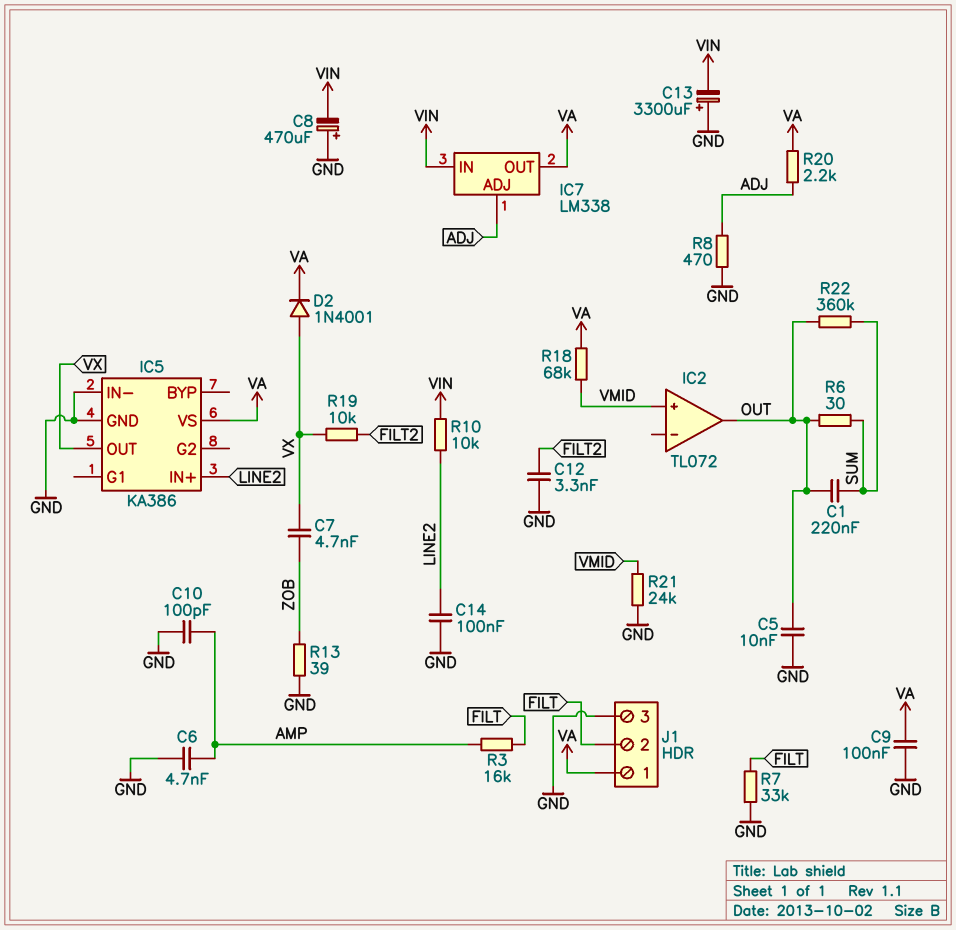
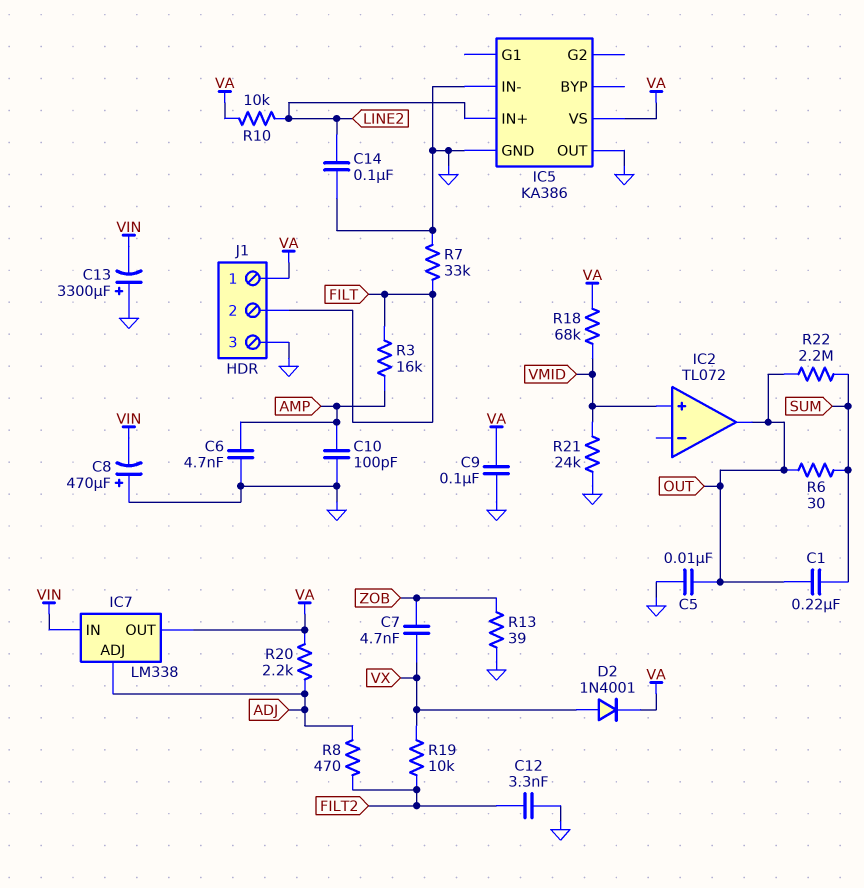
IC5 pin OUT: VX -> GND
R8: 470 (ADJ, GND) -> 470 (ADJ, FILT2)
R10: 10k (LINE2, VIN) -> 10k (LINE2, VA)
R22: 360k (OUT, SUM) -> 2.2M (OUT, SUM)

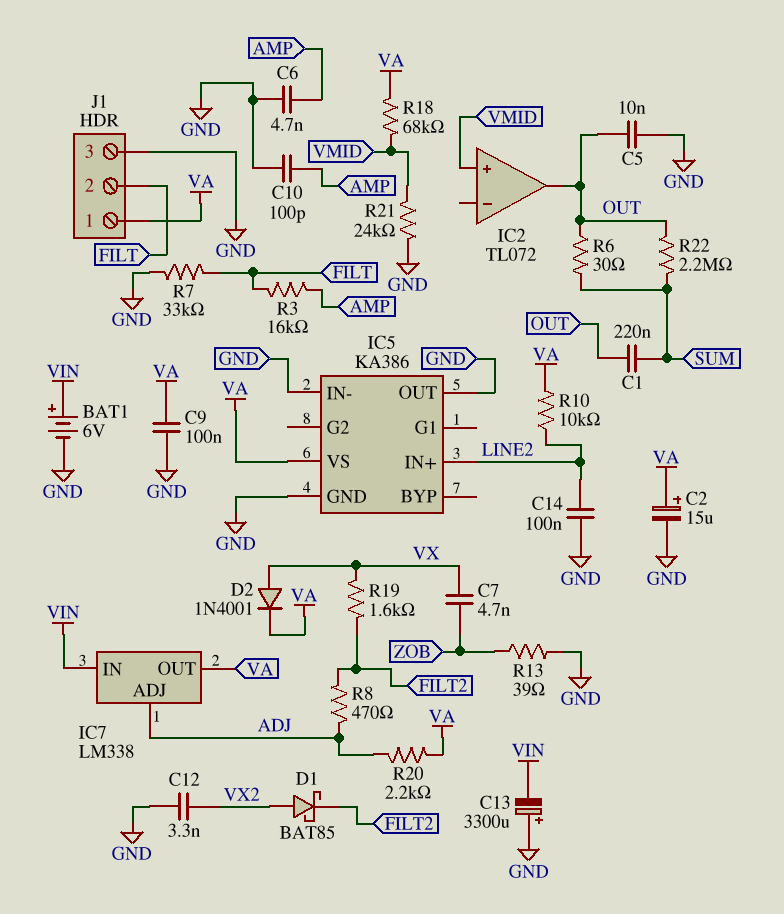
BAT1: none -> 6V (plus VIN, minus GND)
C2: none -> 15uF (plus VA, minus GND)
C8: 470uF (plus GND, minus VIN) -> none
C12: 3.3nF (FILT2, GND) -> 3.3nF (GND, VX2)
D1: none -> schottky BAT85 (A VX2, K FILT2)
R19: 10k (FILT2, VX) -> 1.6k (FILT2, VX)

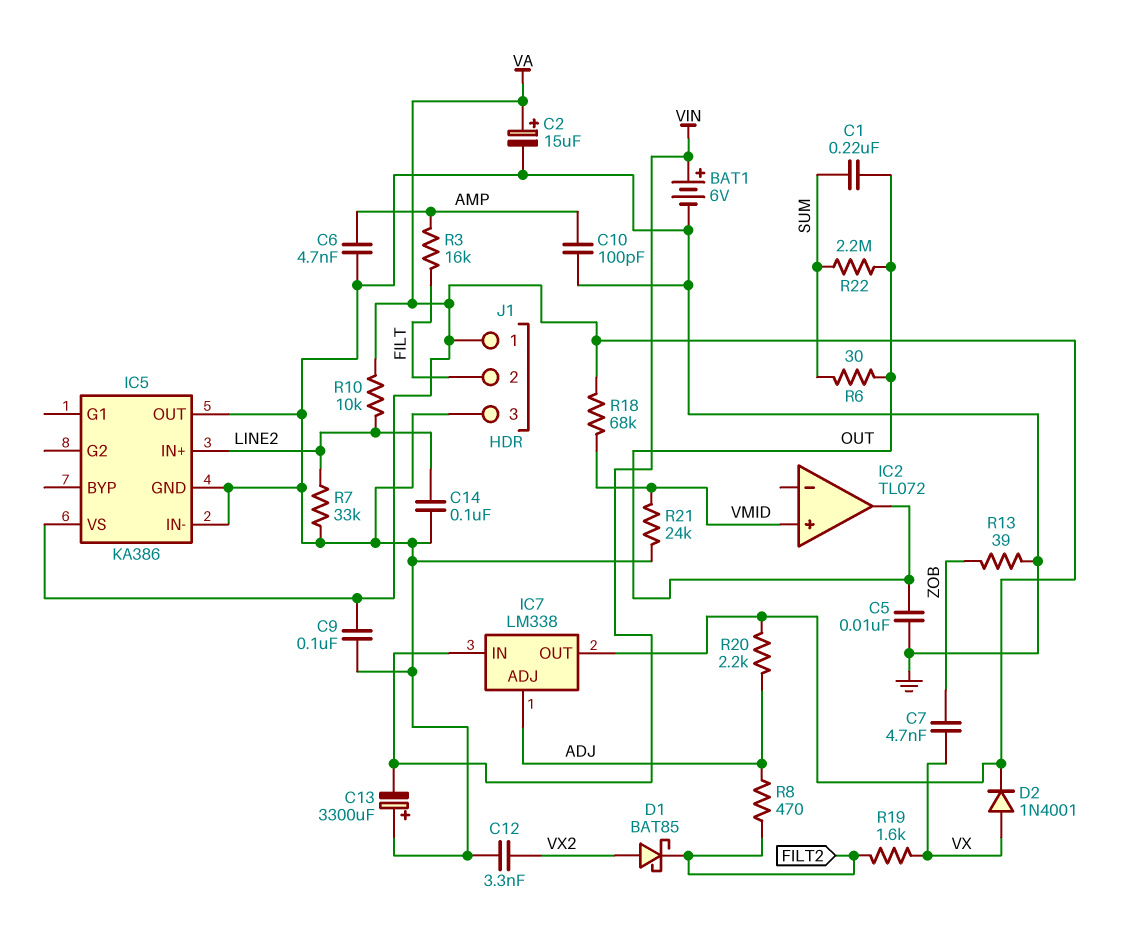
R7: 33k (FILT, GND) -> 33k (GND, LINE2)

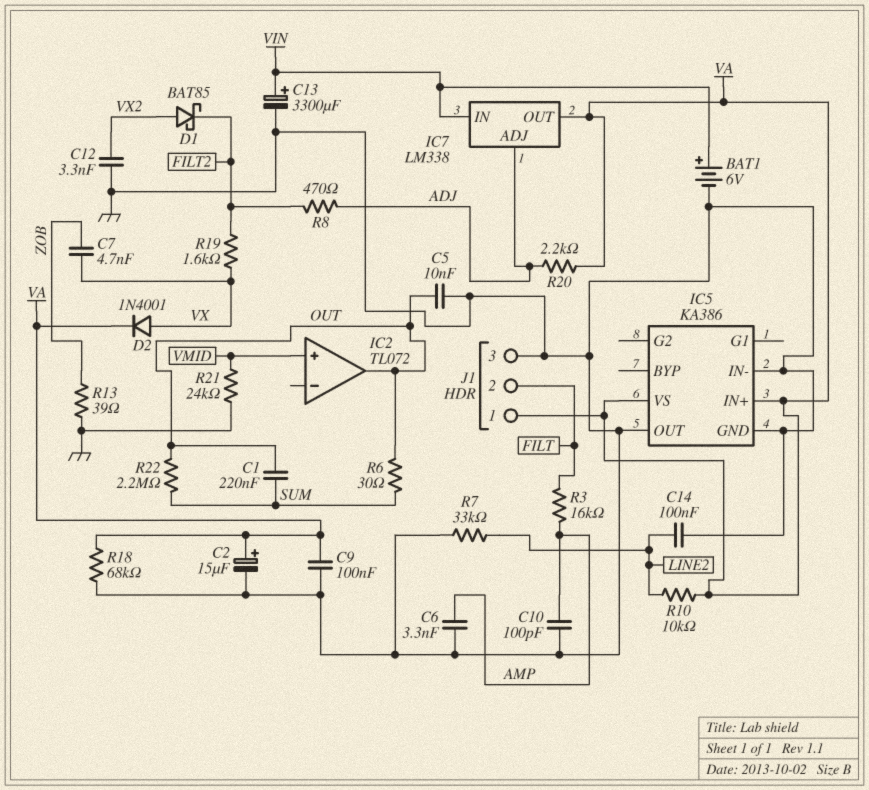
C6: 4.7nF (AMP, GND) -> 3.3nF (AMP, GND)
C13: 3300uF (plus GND, minus VIN) -> 3300uF (plus VIN, minus GND)
IC5 pin IN+: LINE2 -> VA
R18: 68k (VA, VMID) -> 68k (GND, VA)

